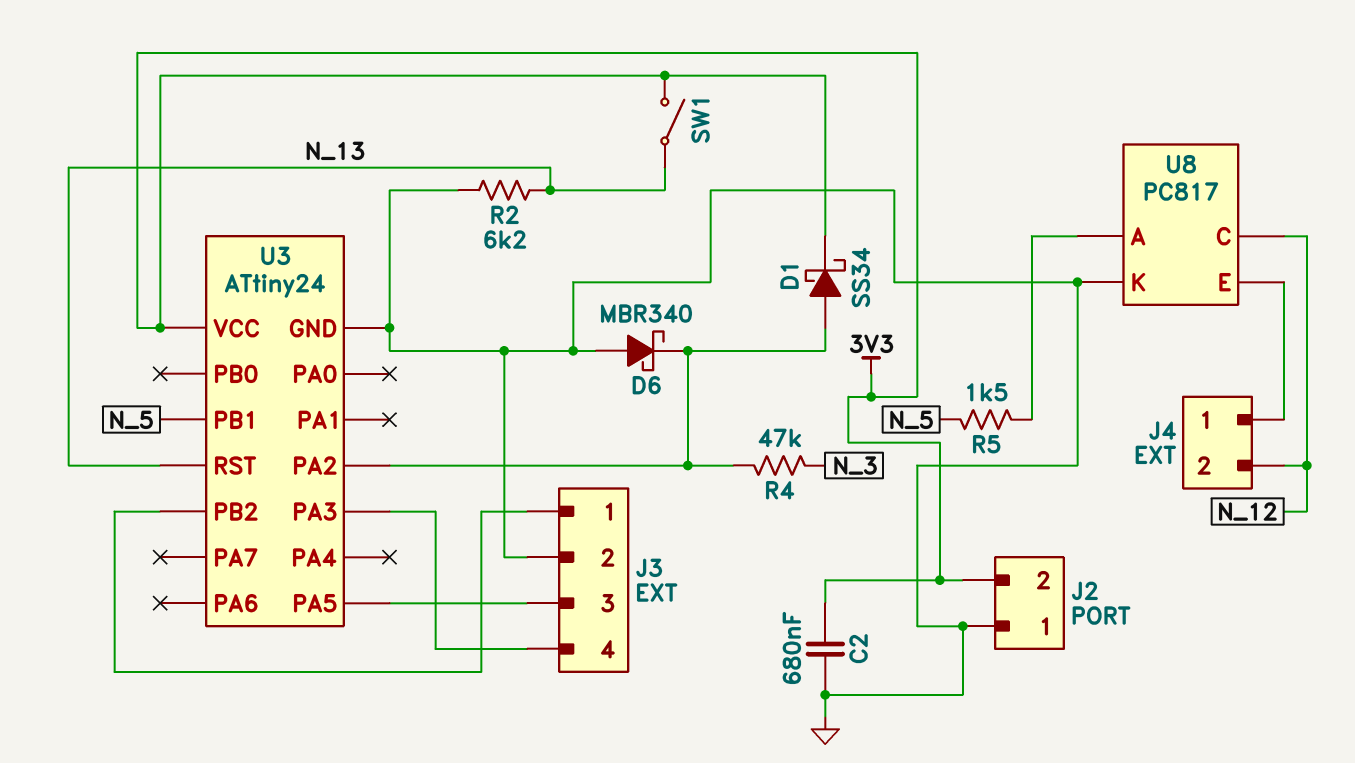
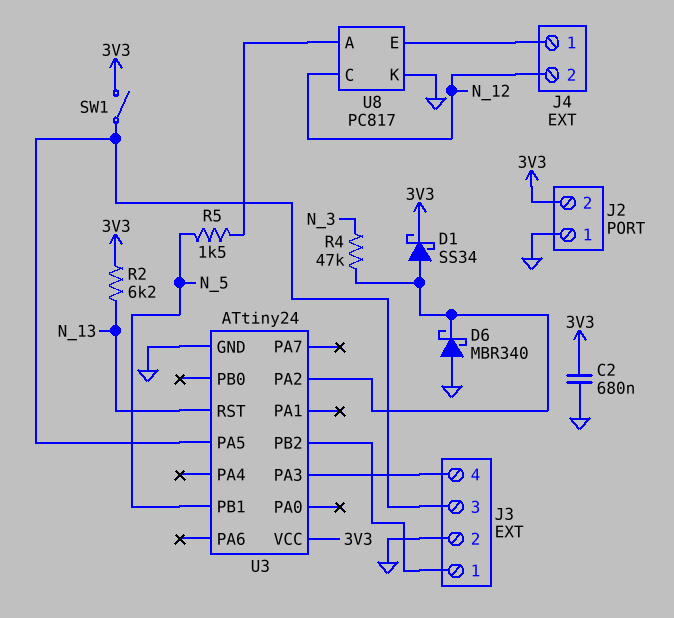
R2: 6.2k (GND, N_13) -> 6.2k (3V3, N_13)
SW1: switch (3V3, N_13) -> switch (3V3, J3/3)

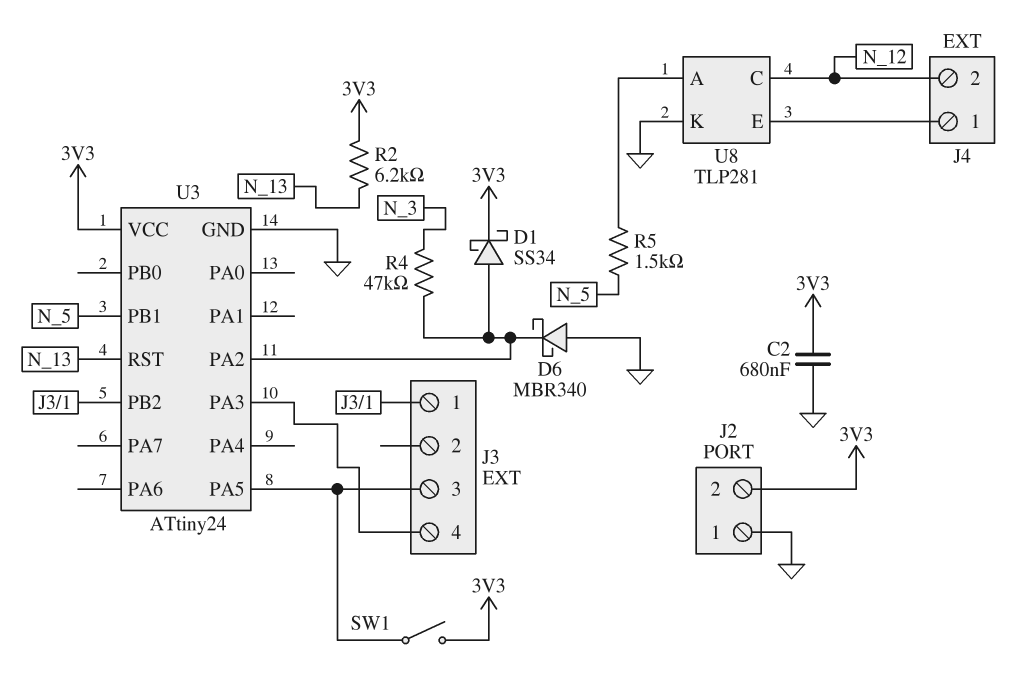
J3 pin 2: GND -> none
U8: PC817 -> TLP281

